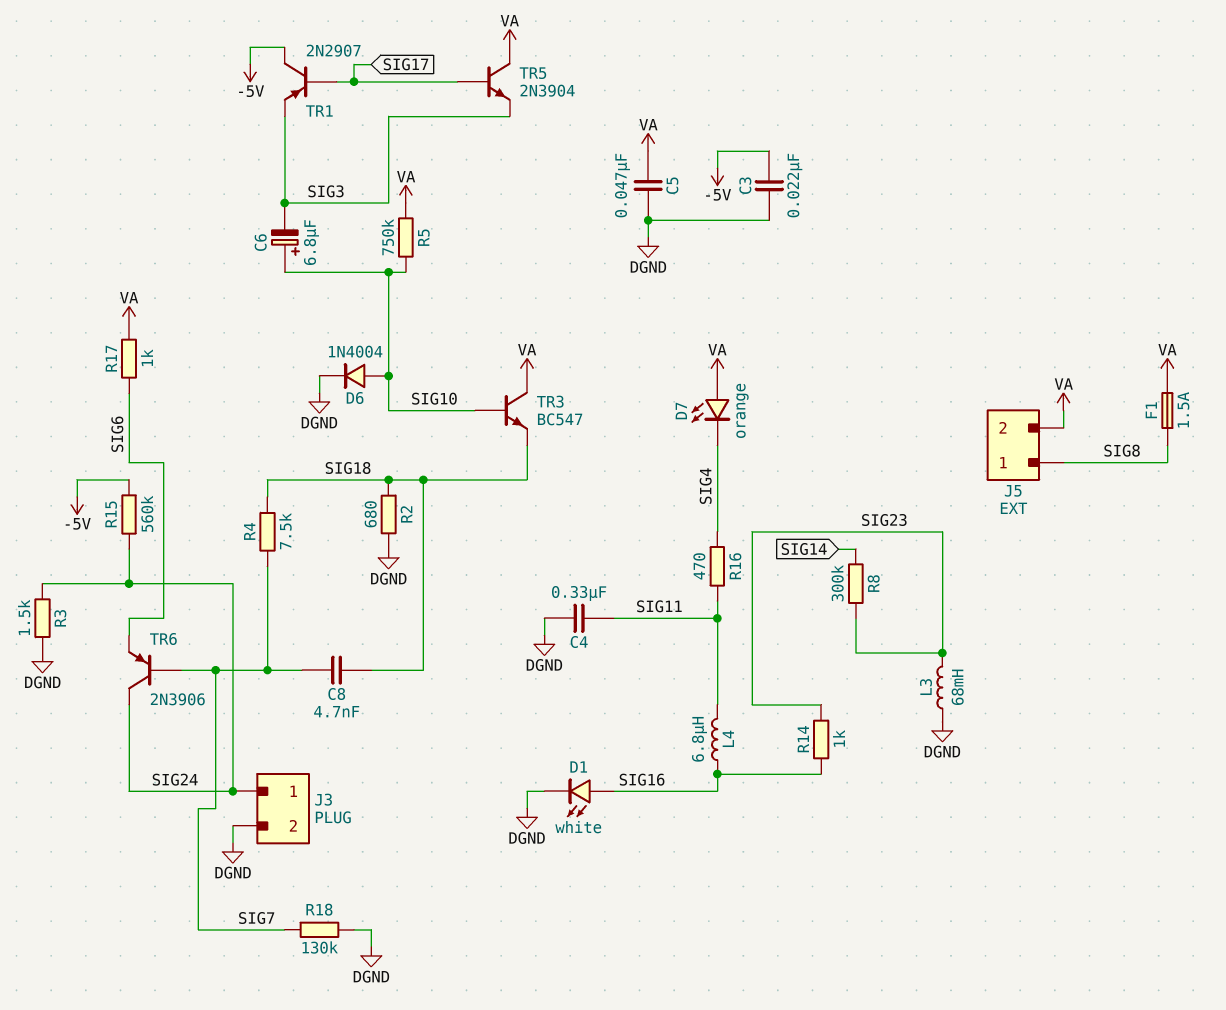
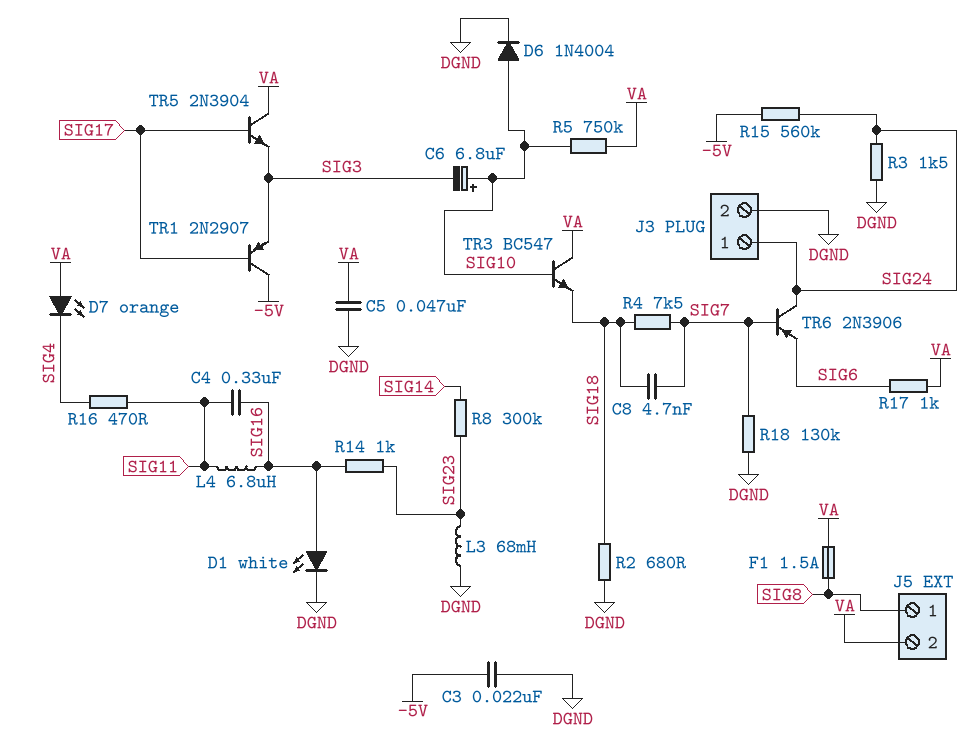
C4: 330nF (DGND, SIG11) -> 330nF (SIG11, SIG16)

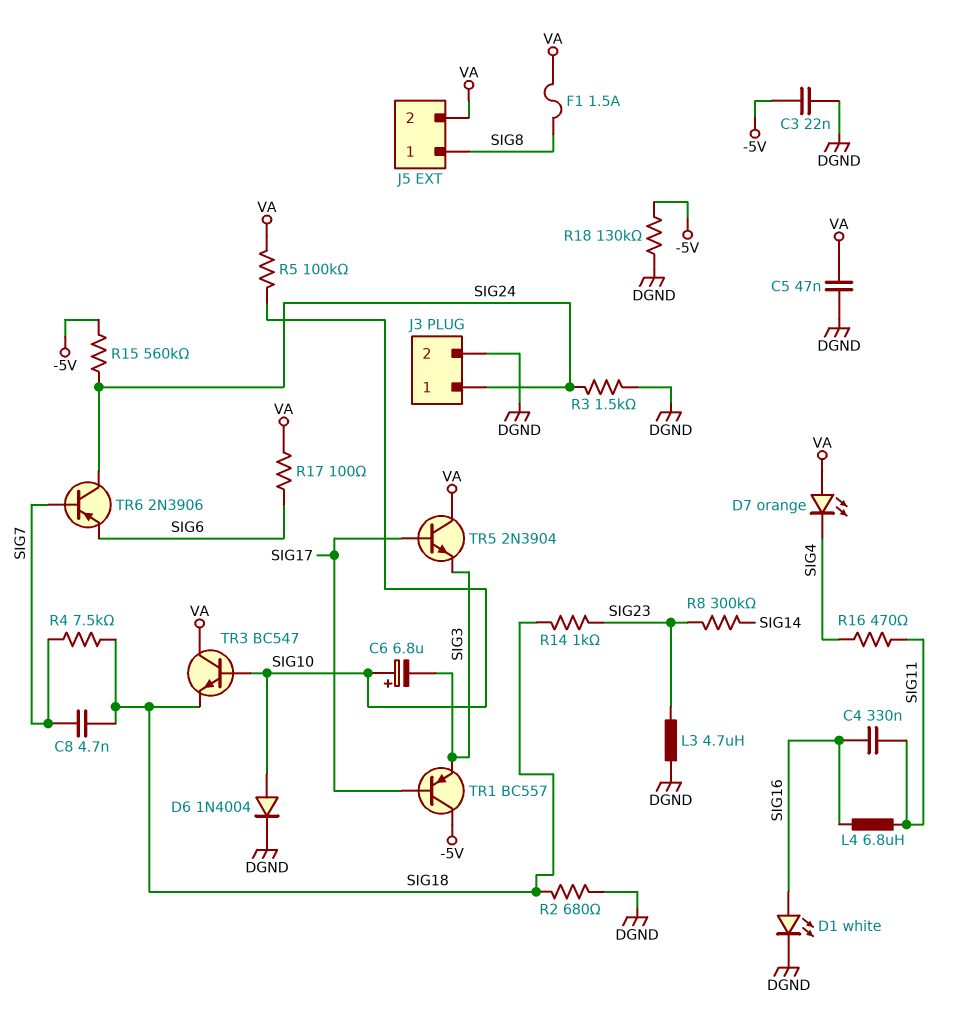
L3: 68mH (DGND, SIG23) -> 4.7uH (DGND, SIG23)
R5: 750k (SIG10, VA) -> 100k (SIG10, VA)
R14: 1k (SIG16, SIG23) -> 1k (SIG18, SIG23)
R17: 1k (SIG6, VA) -> 100 (SIG6, VA)
R18: 130k (DGND, SIG7) -> 130k (-5V, DGND)
TR1: PNP 2N2907 (B SIG17, C -5V, E SIG3) -> PNP BC557 (B SIG17, C -5V, E SIG3)

